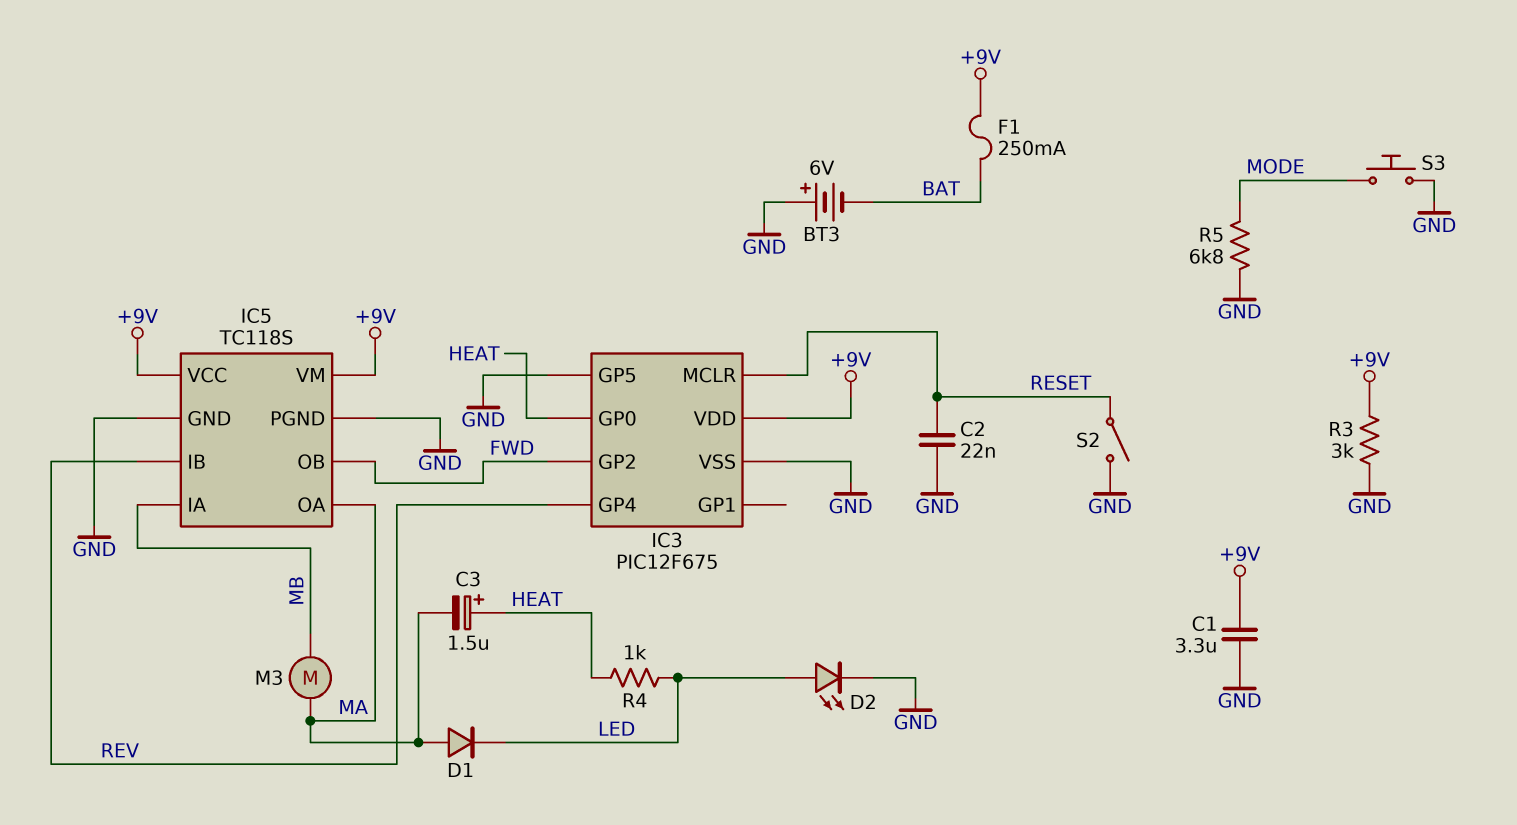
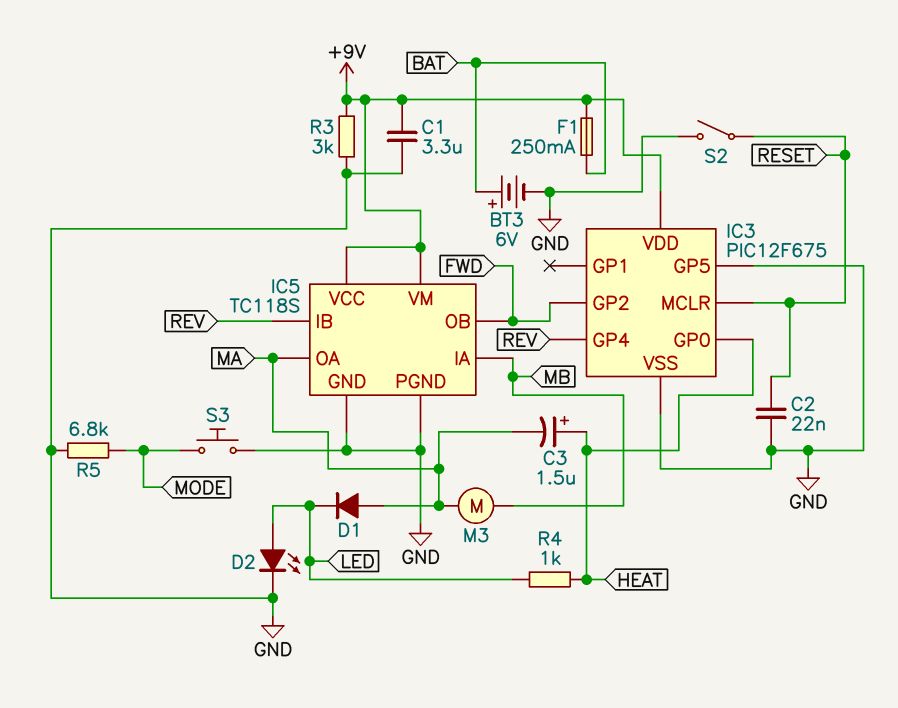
BT3: 6V (plus GND, minus BAT) -> 6V (plus BAT, minus GND)

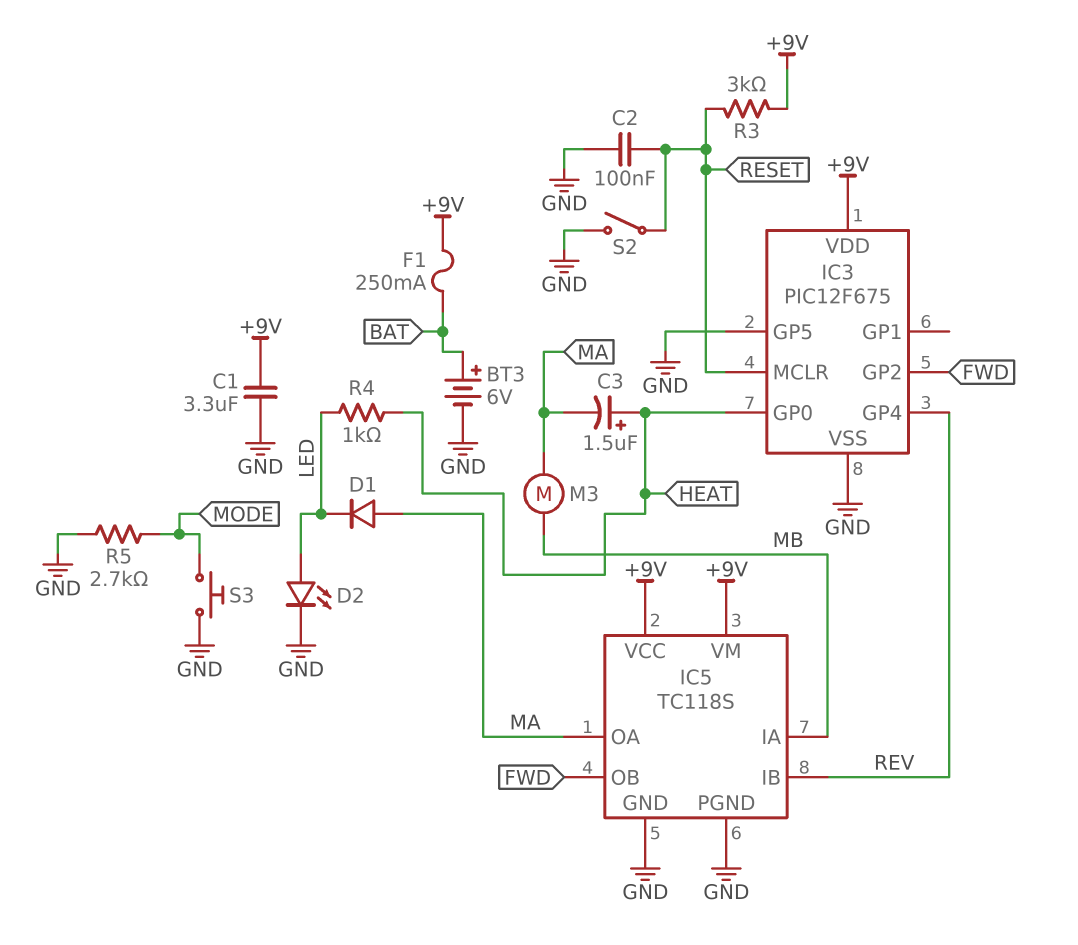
C2: 22nF (GND, RESET) -> 100nF (GND, RESET)
R3: 3k (+9V, GND) -> 3k (+9V, RESET)
R5: 6.8k (GND, MODE) -> 2.7k (GND, MODE)

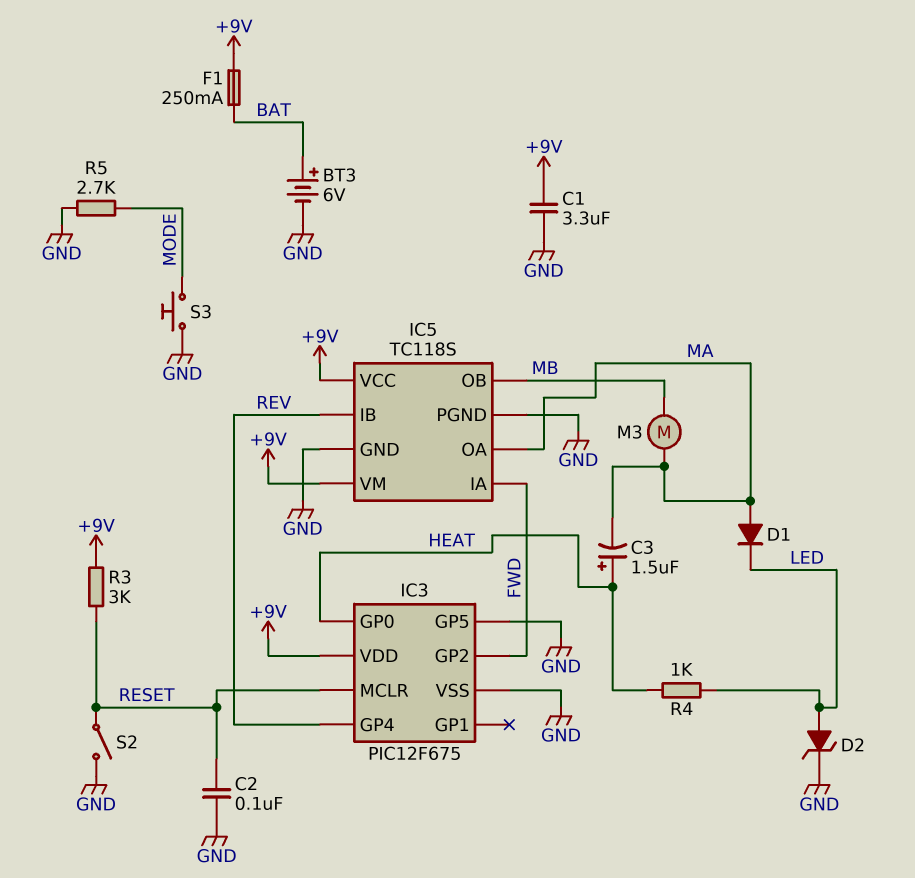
D2: LED (A LED, K GND) -> zener (A LED, K GND)
IC5 pin IA: MB -> FWD
IC5 pin OB: FWD -> MB

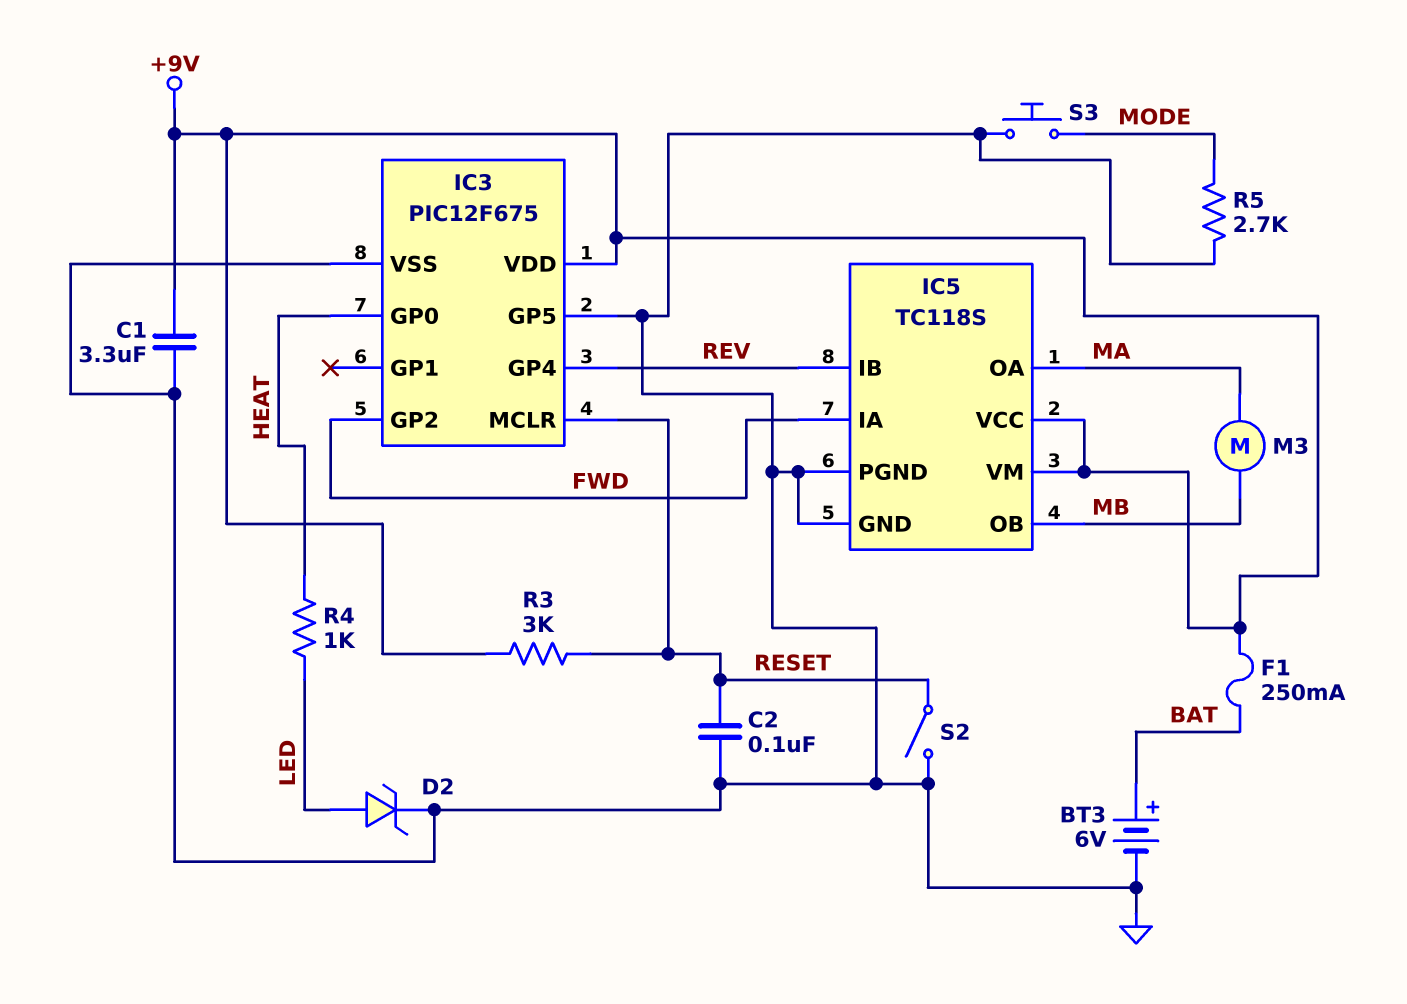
C3: 1.5uF (plus HEAT, minus MA) -> none
D1: diode (A MA, K LED) -> none

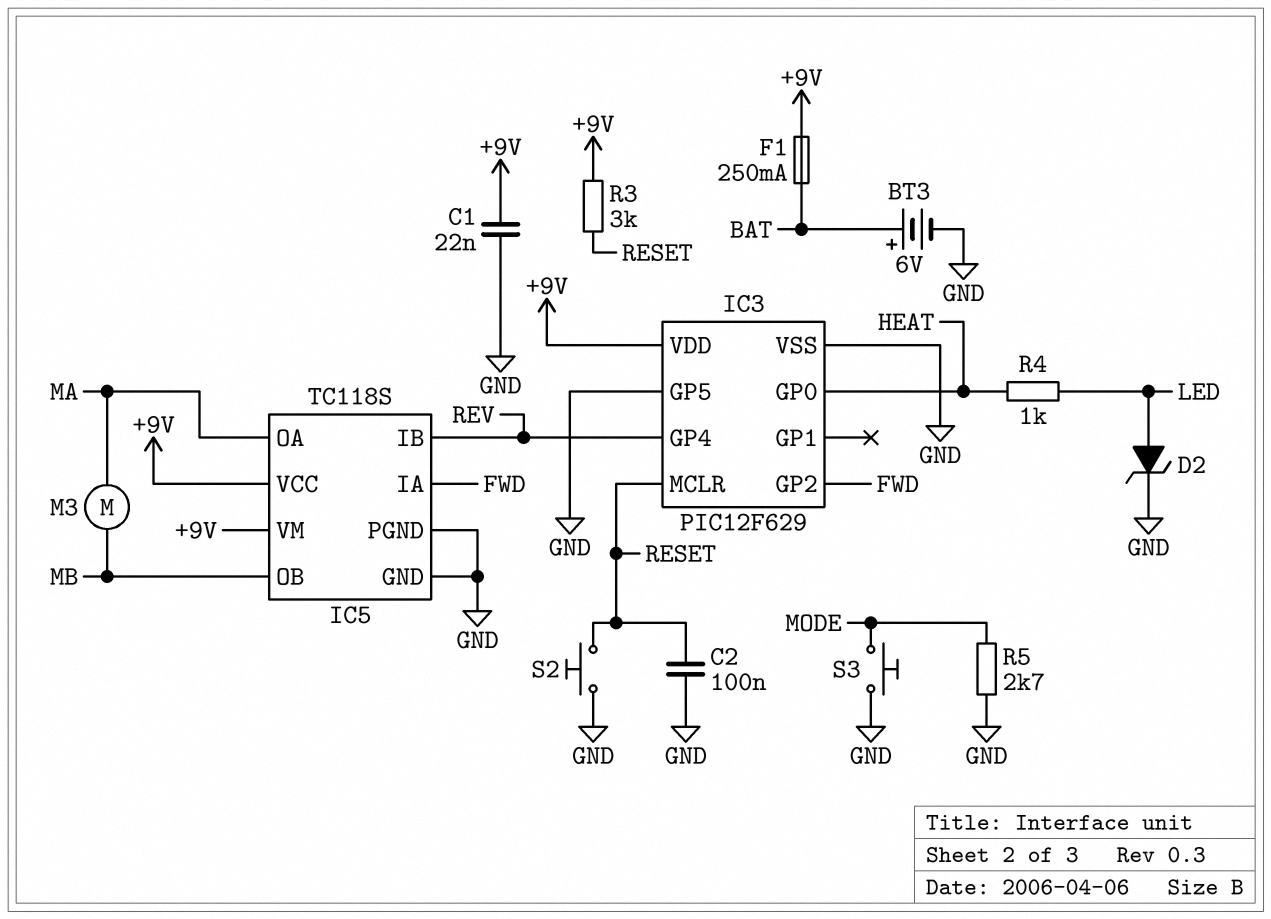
C1: 3.3uF (+9V, GND) -> 22nF (+9V, GND)
IC3: PIC12F675 -> PIC12F629
S2: switch (GND, RESET) -> button (GND, RESET)

